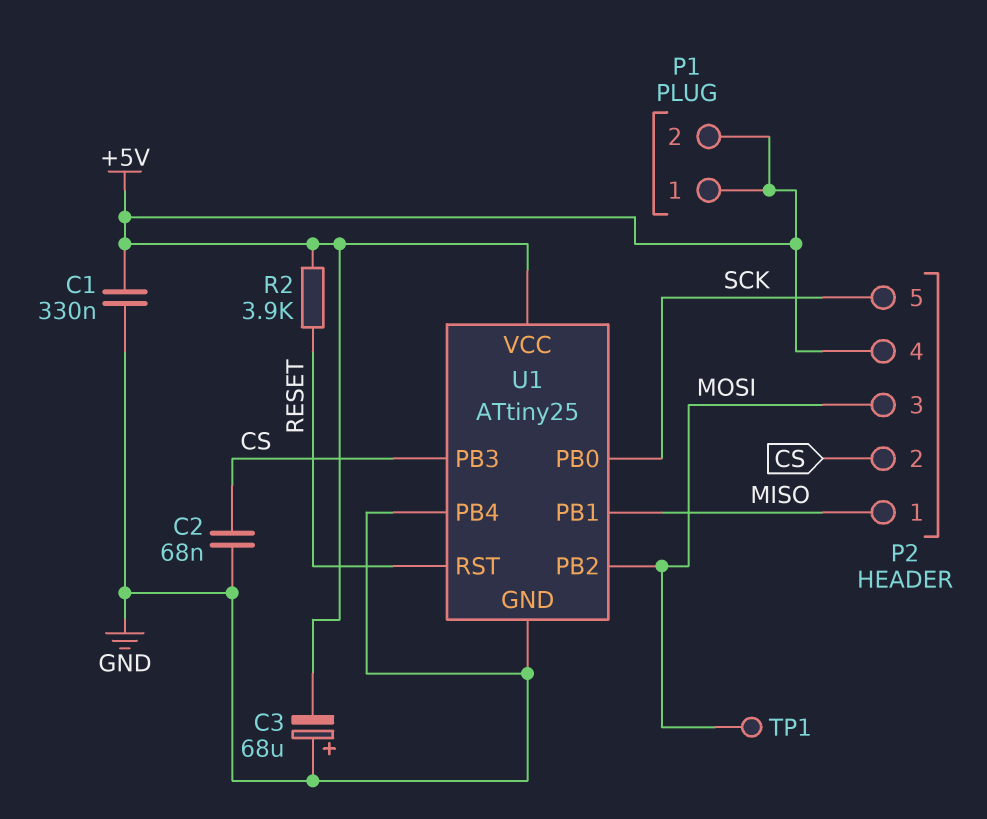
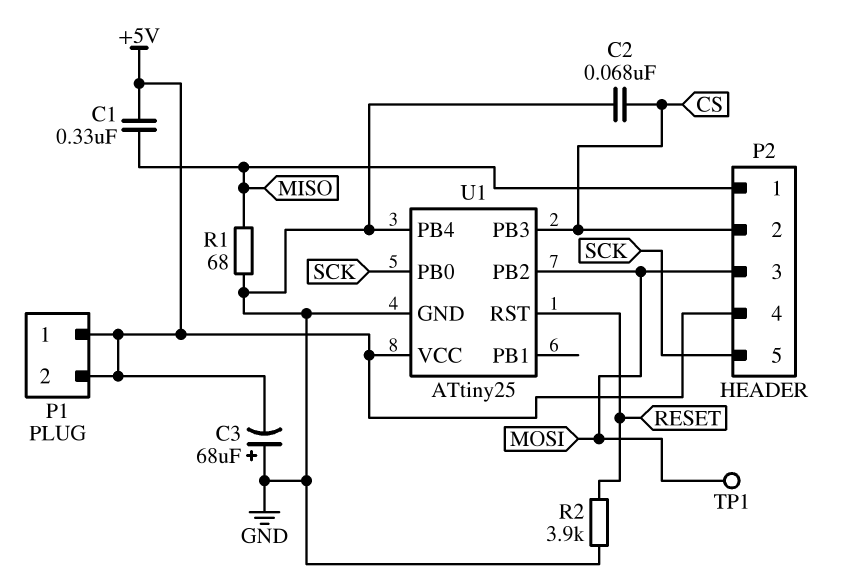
C1: 330nF (+5V, GND) -> 330nF (+5V, MISO)
R1: none -> 68 (GND, MISO)
R2: 3.9k (+5V, RESET) -> 3.9k (GND, RESET)
U1 pin PB1: MISO -> none

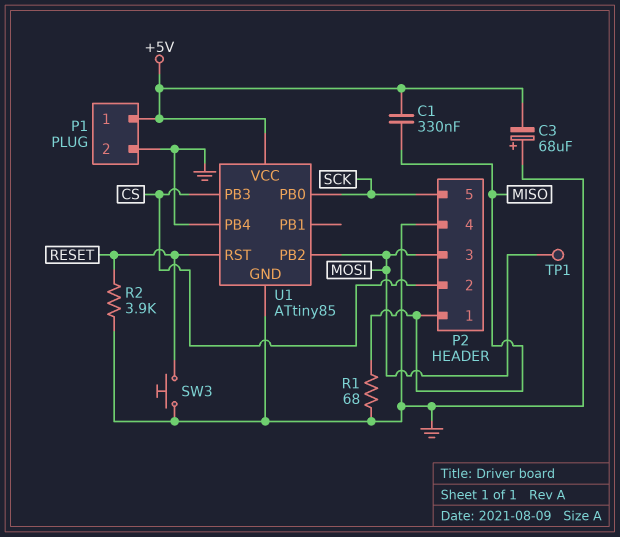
C2: 68nF (CS, GND) -> none
P1 pin 2: +5V -> GND
P2 pin 4: +5V -> GND
SW3: none -> button (GND, RESET)
U1: ATtiny25 -> ATtiny85

